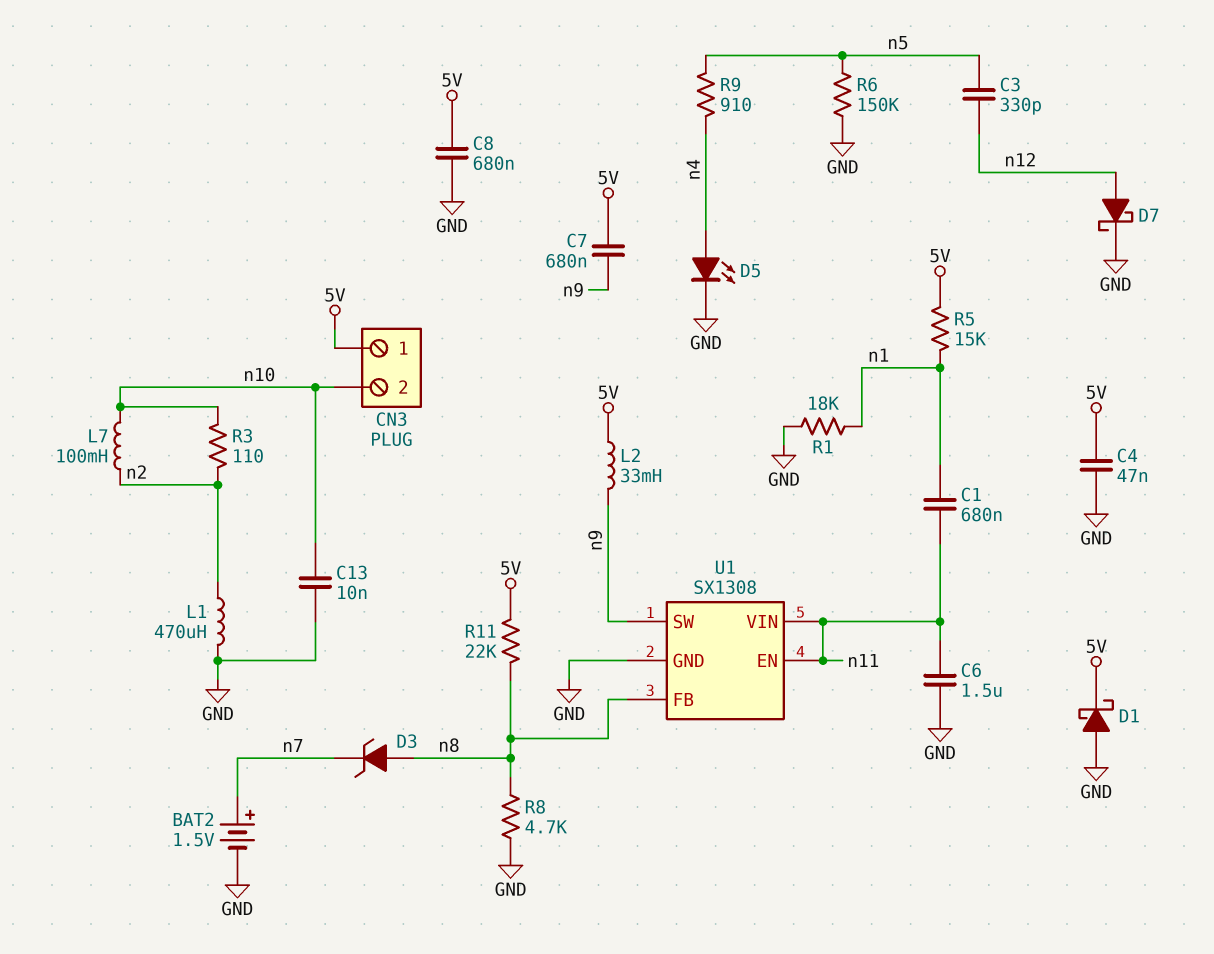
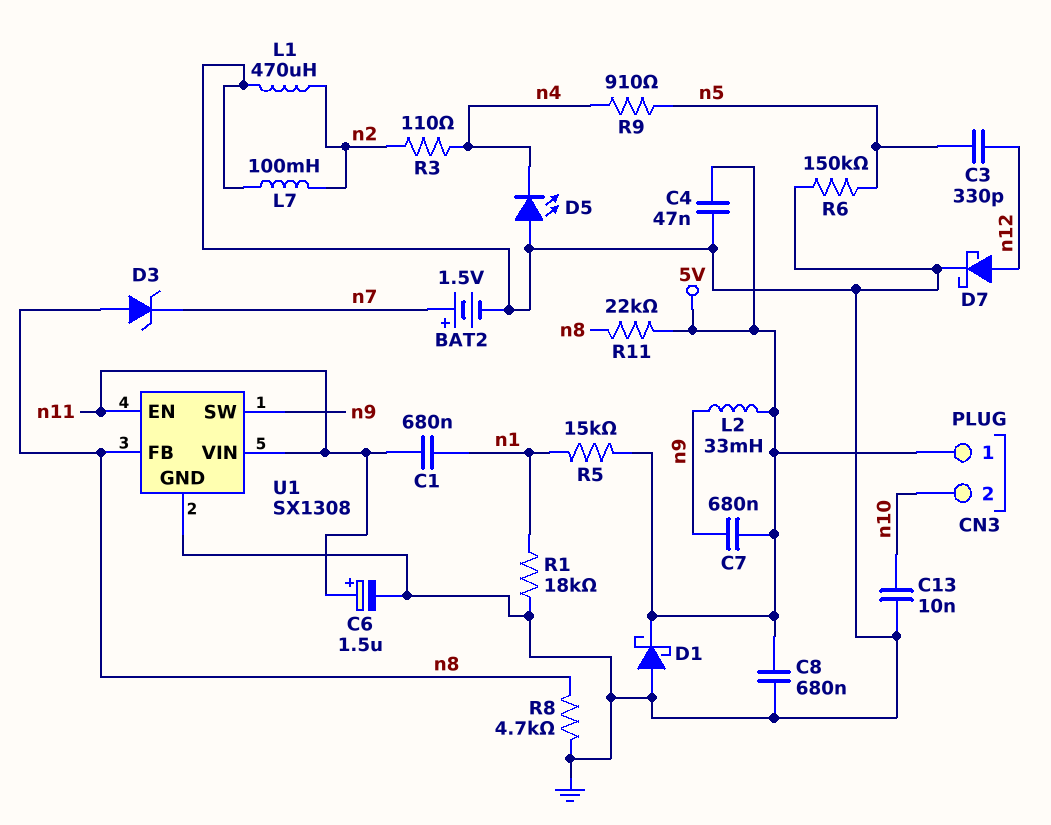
C6: 1.5uF (GND, n11) -> 1.5uF (plus n11, minus GND)
D5: LED (A n4, K GND) -> LED (A GND, K n4)
L7: 100mH (n2, n10) -> 100mH (GND, n2)
R3: 110 (n2, n10) -> 110 (n2, n4)

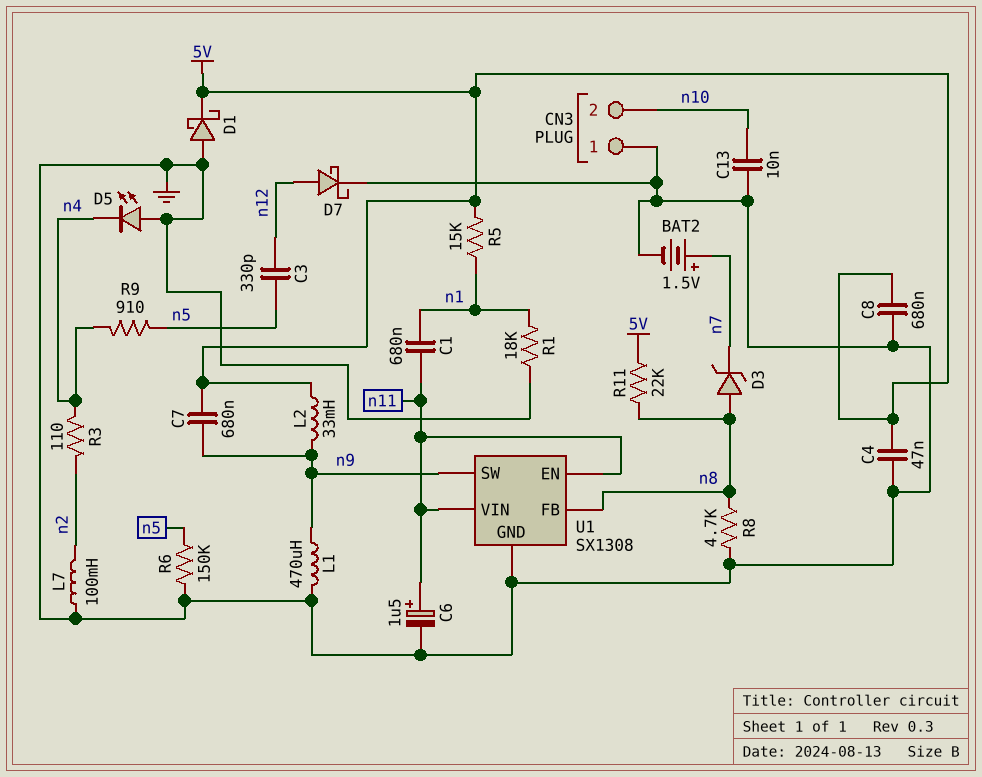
CN3 pin 1: 5V -> GND
L1: 470uH (GND, n2) -> 470uH (GND, n9)

